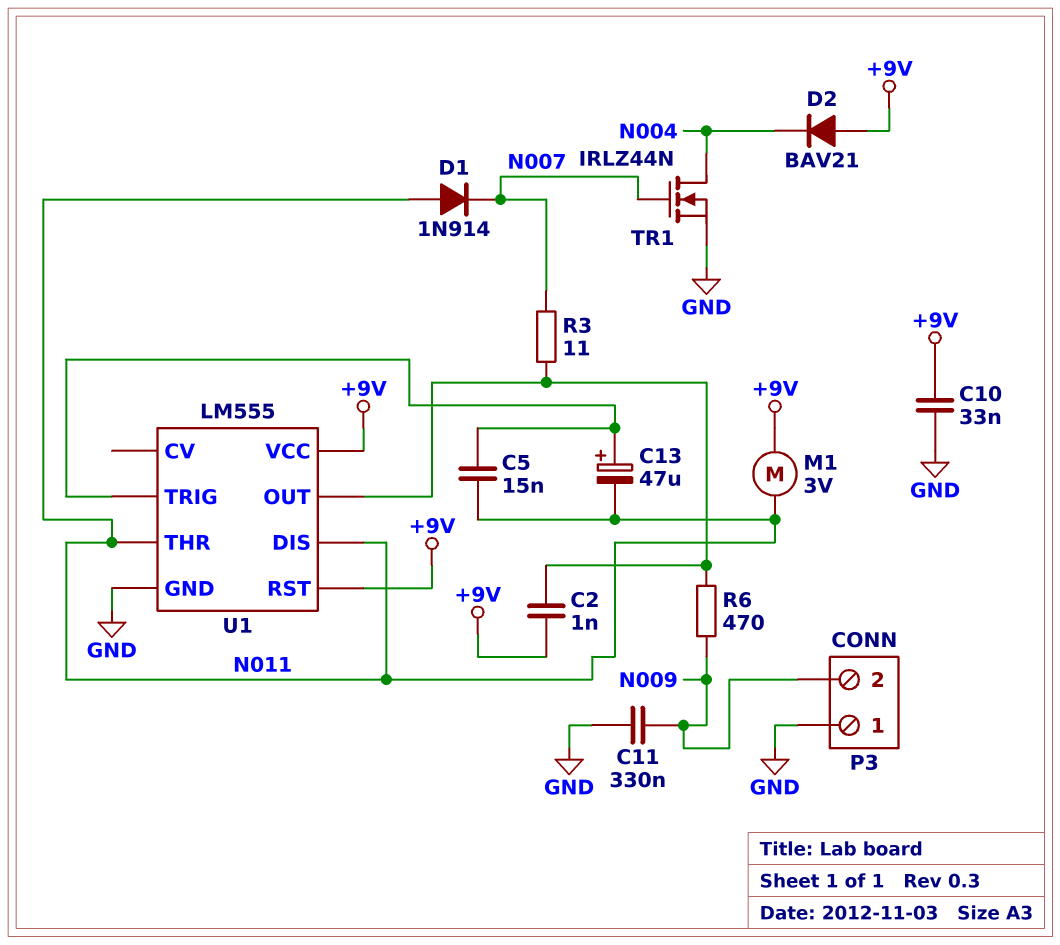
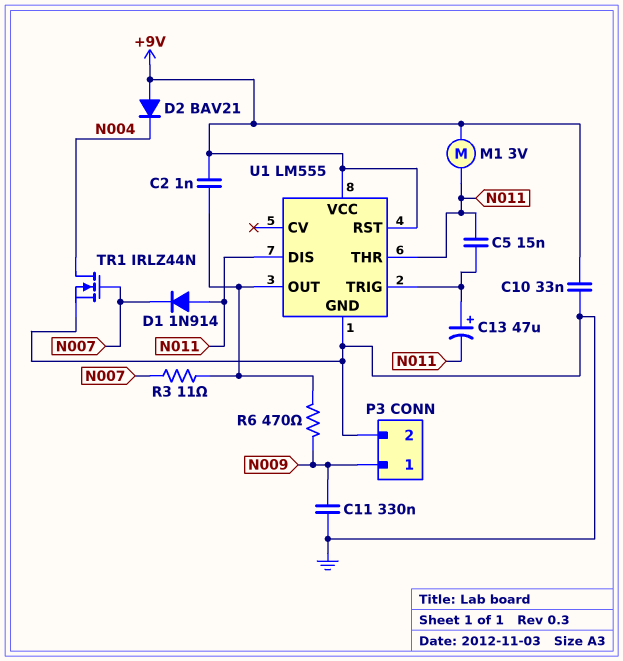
P3 pin 1: GND -> N009
P3 pin 2: N009 -> GND

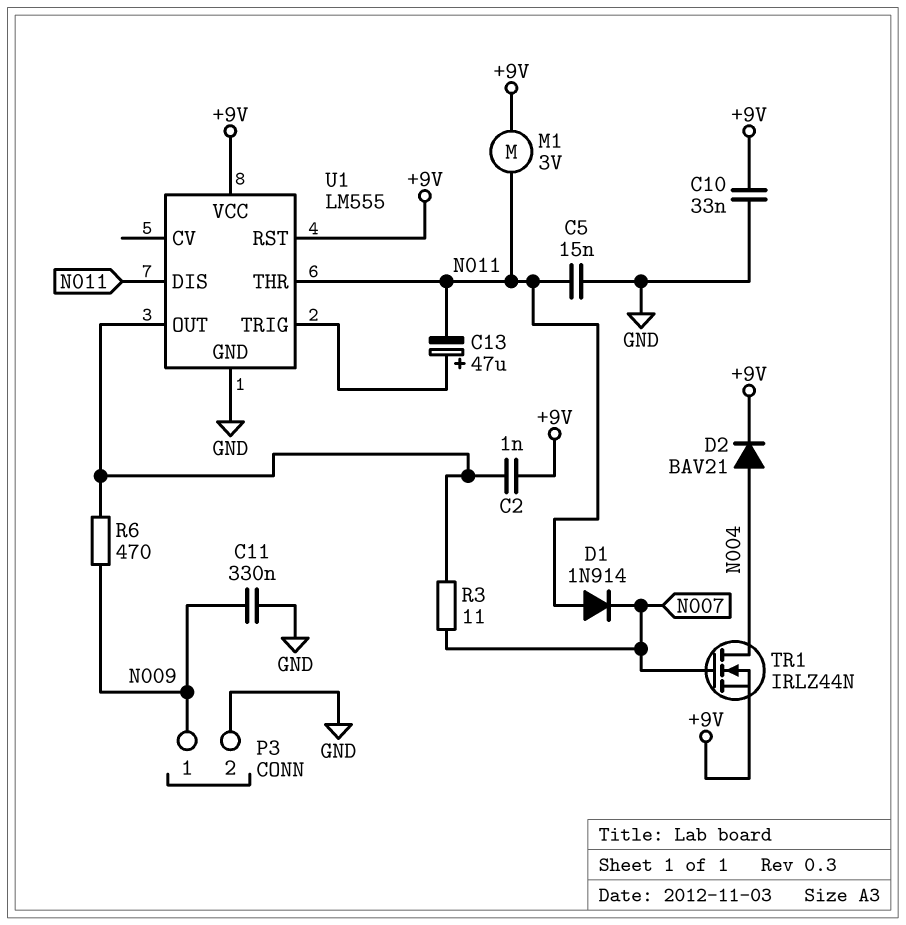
C5: 15nF (N011, U1/TRIG) -> 15nF (GND, N011)
D2: diode BAV21 (A +9V, K N004) -> diode BAV21 (A N004, K +9V)
TR1: NMOS IRLZ44N (G N007, D N004, S GND) -> NMOS IRLZ44N (G N007, D N004, S +9V)

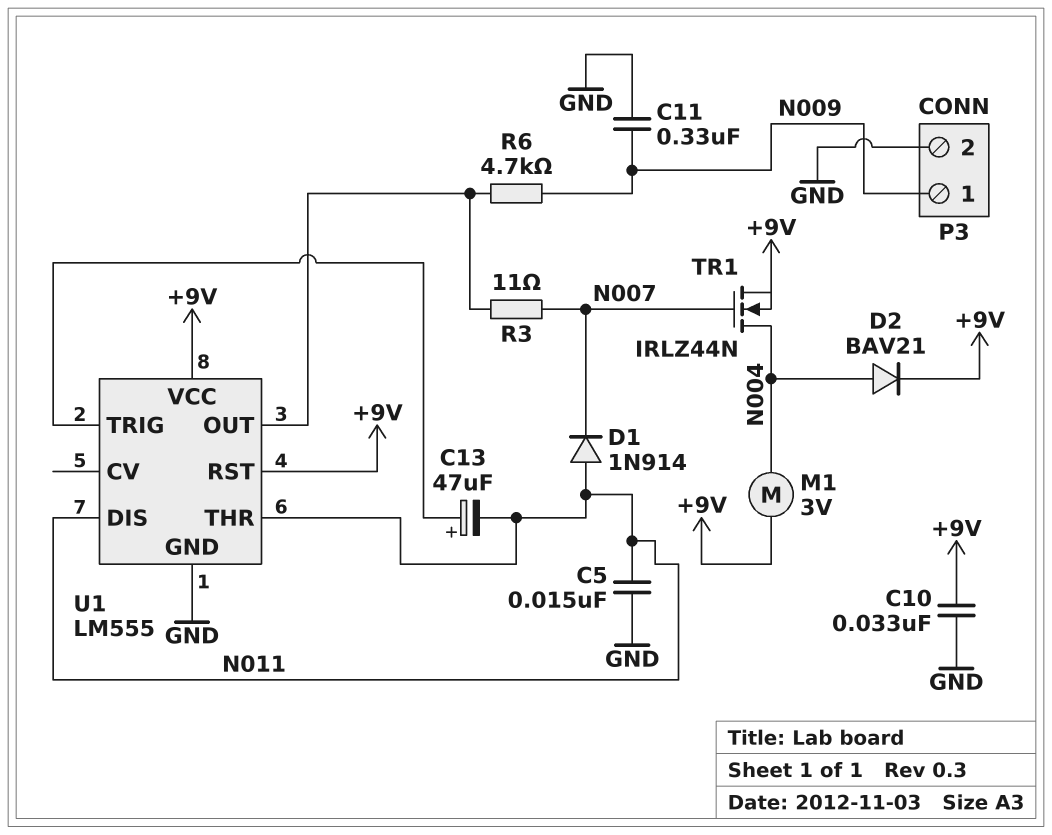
C2: 1nF (+9V, U1/OUT) -> none
M1: motor 3V (+9V, N011) -> motor 3V (+9V, N004)
R6: 470 (N009, U1/OUT) -> 4.7k (N009, U1/OUT)

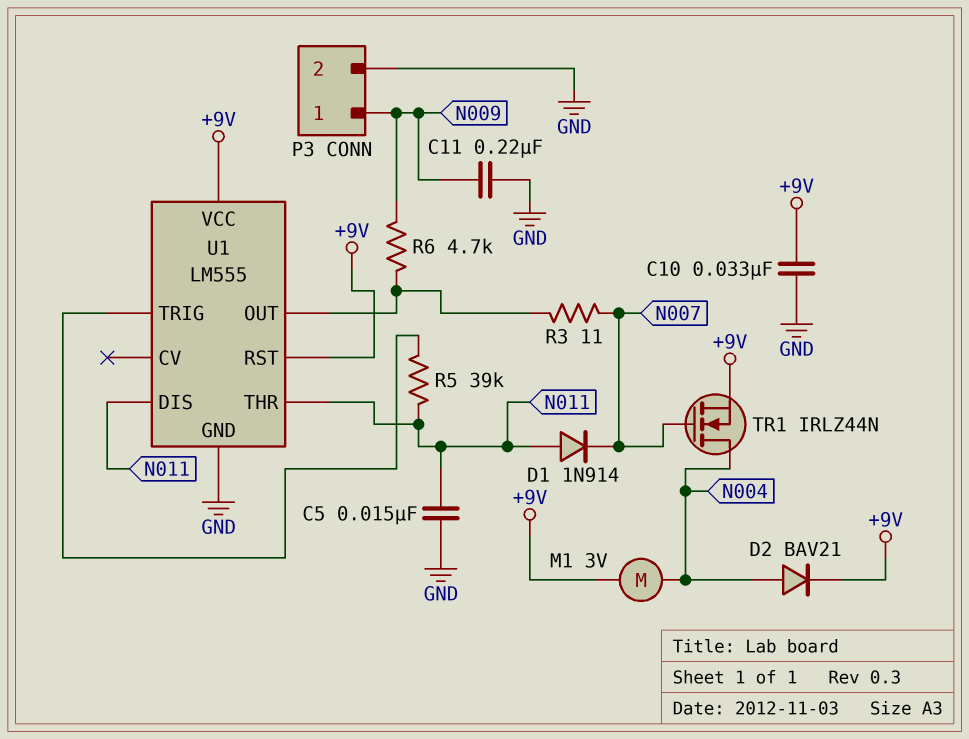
C11: 330nF (GND, N009) -> 220nF (GND, N009)
C13: 47uF (plus U1/TRIG, minus N011) -> none
R5: none -> 39k (N011, U1/TRIG)

